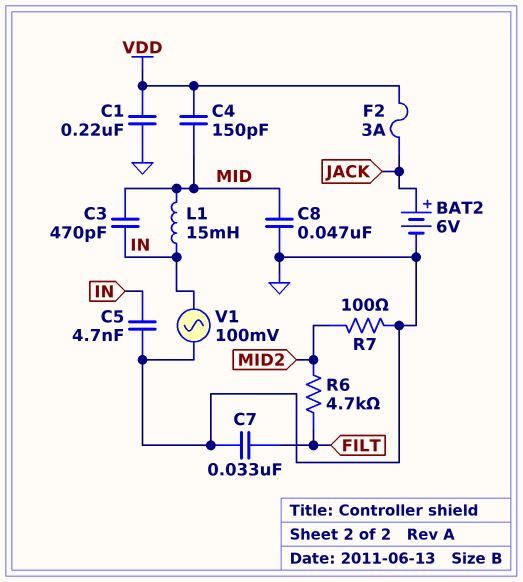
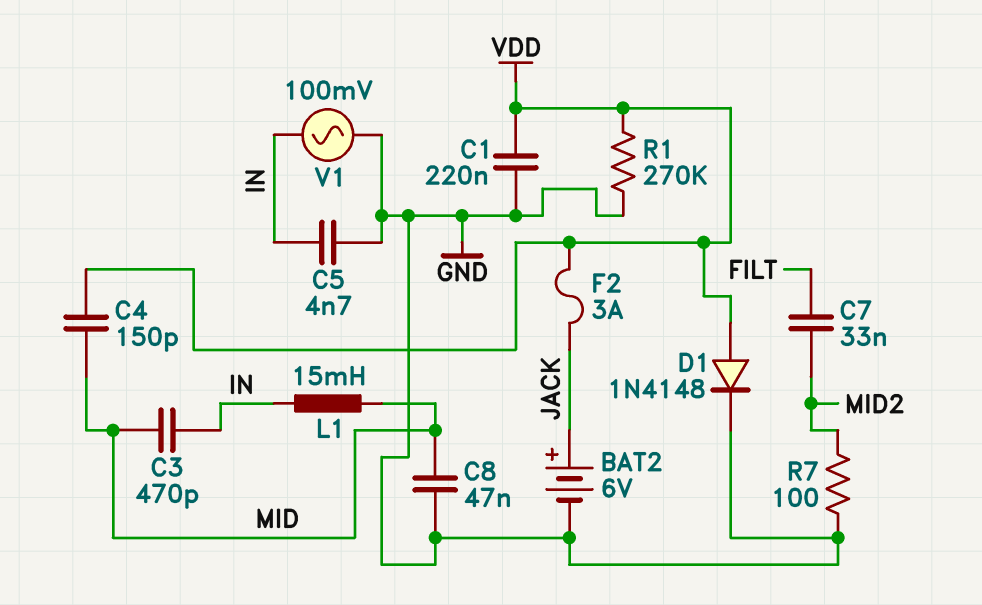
C7: 33nF (FILT, GND) -> 33nF (FILT, MID2)
D1: none -> diode 1N4148 (A VDD, K GND)
R1: none -> 270k (GND, VDD)
R6: 4.7k (FILT, MID2) -> none

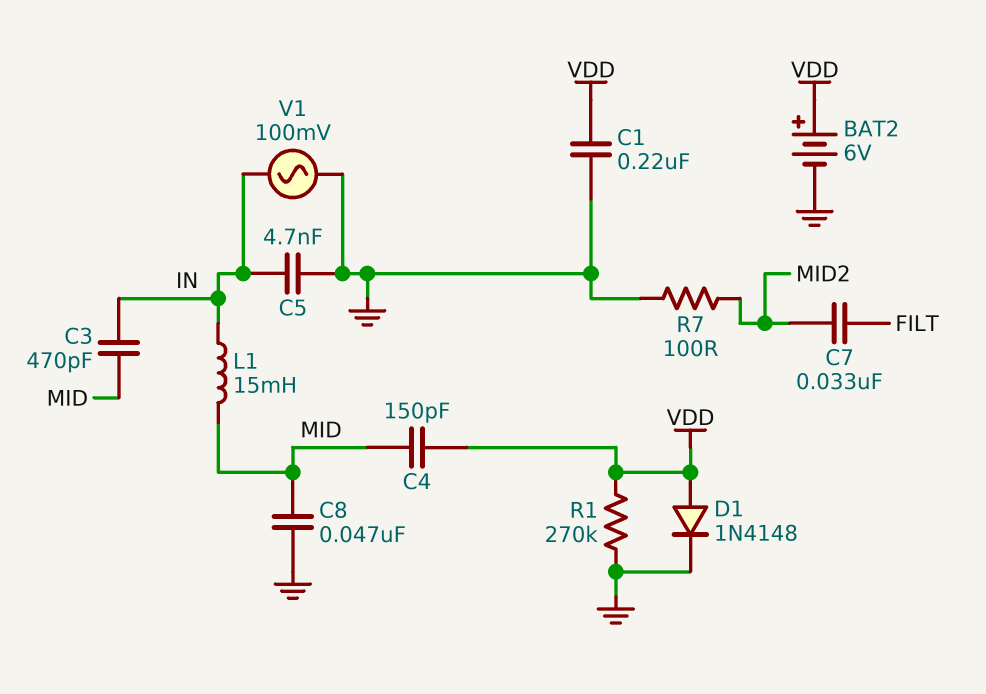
BAT2: 6V (plus JACK, minus GND) -> 6V (plus VDD, minus GND)
F2: 3A (JACK, VDD) -> none

